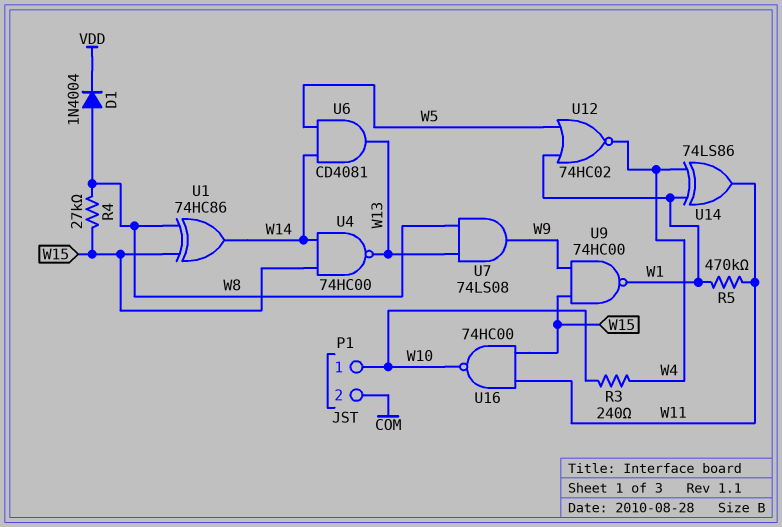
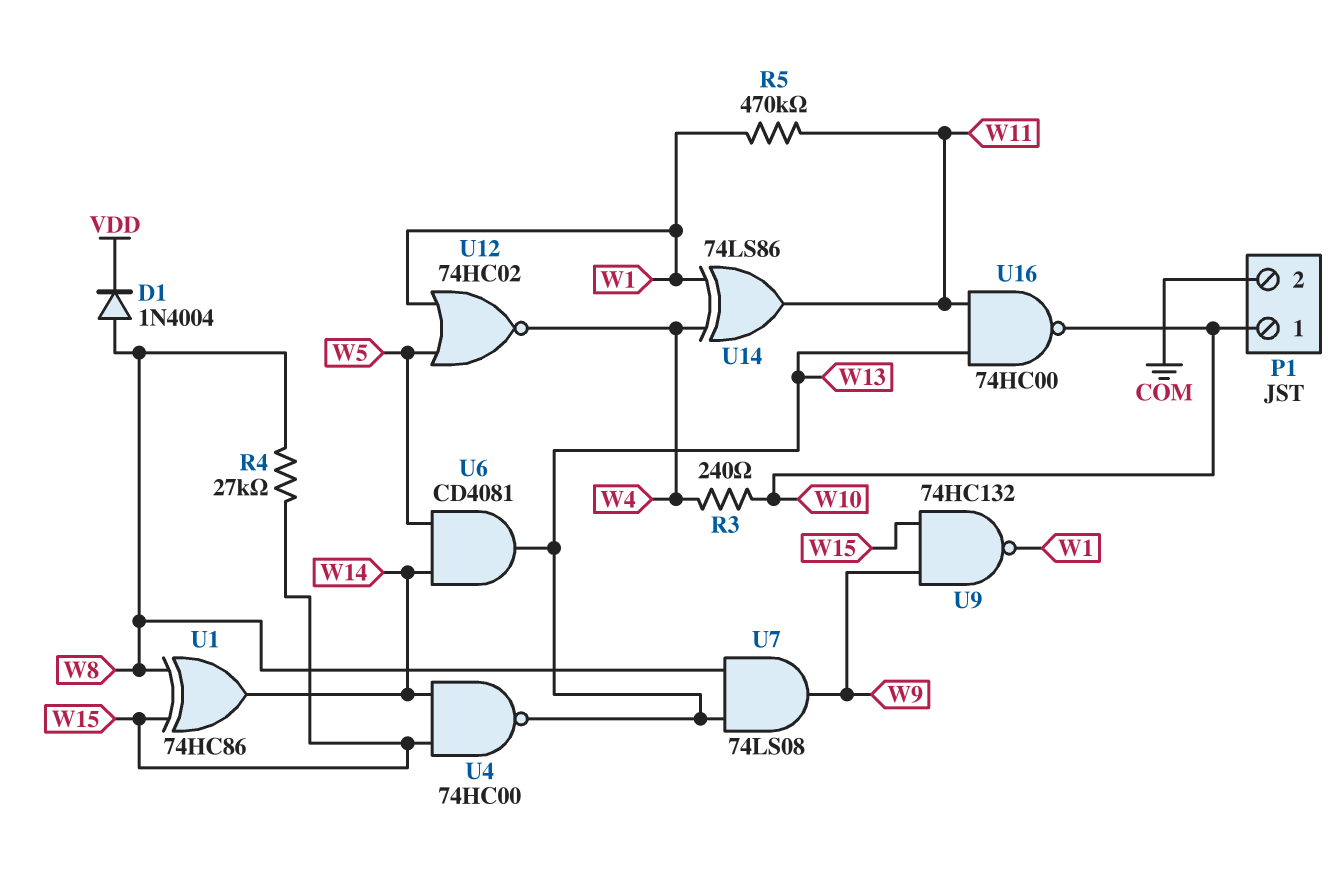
U9: NAND 74HC00 (in W9, in W15, out W1) -> NAND 74HC132 (in W9, in W15, out W1)
U16: NAND 74HC00 (in W11, in W15, out W10) -> NAND 74HC00 (in W11, in W13, out W10)

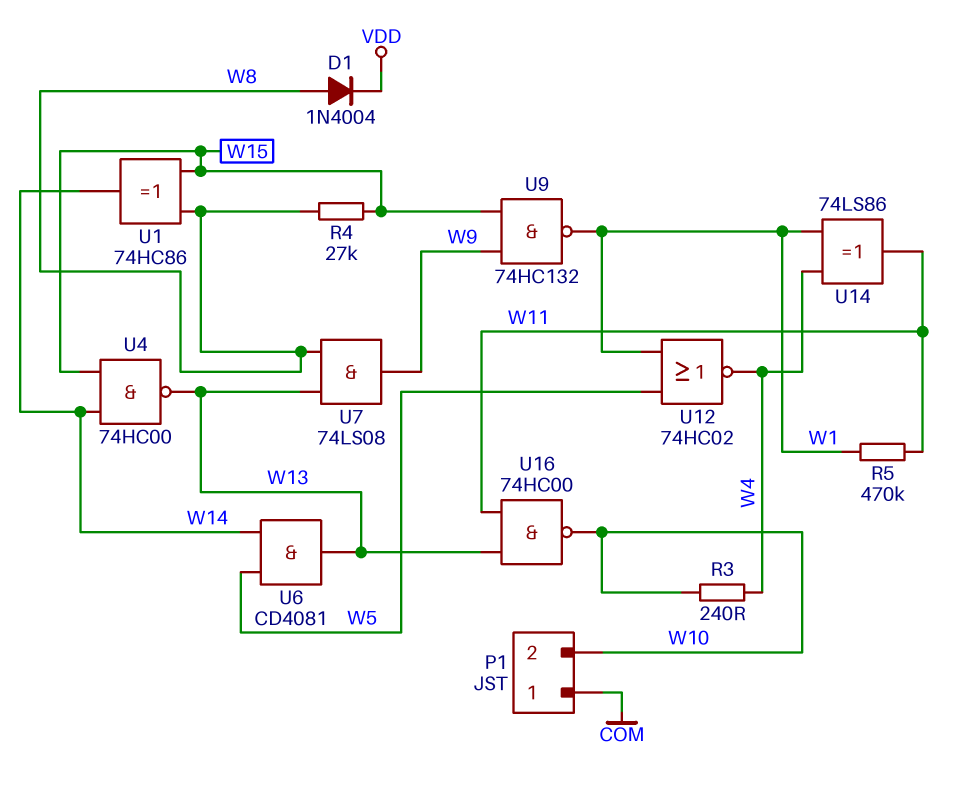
P1 pin 1: W10 -> COM
P1 pin 2: COM -> W10

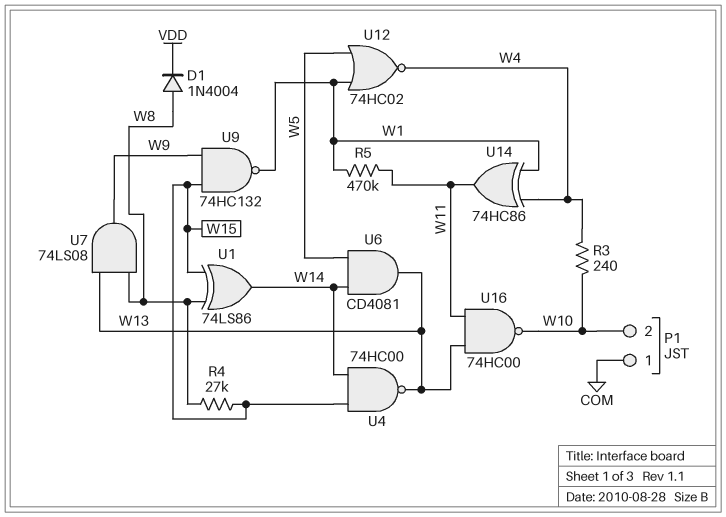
U1: XOR 74HC86 (in W8, in W15, out W14) -> XOR 74LS86 (in W8, in W15, out W14)
U14: XOR 74LS86 (in W1, in W4, out W11) -> XOR 74HC86 (in W1, in W4, out W11)

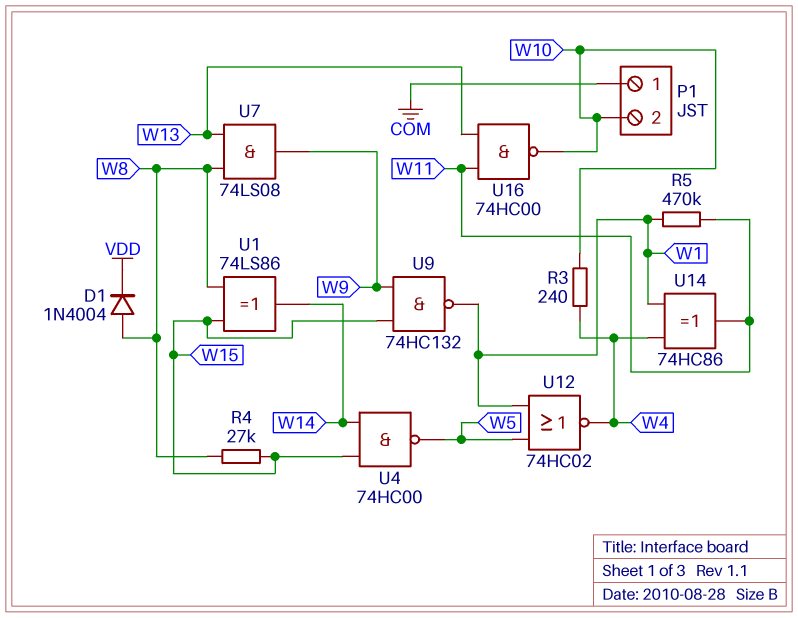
U4: NAND 74HC00 (in W14, in W15, out W13) -> NAND 74HC00 (in W14, in W15, out W5)
U6: AND CD4081 (in W5, in W14, out W13) -> none

